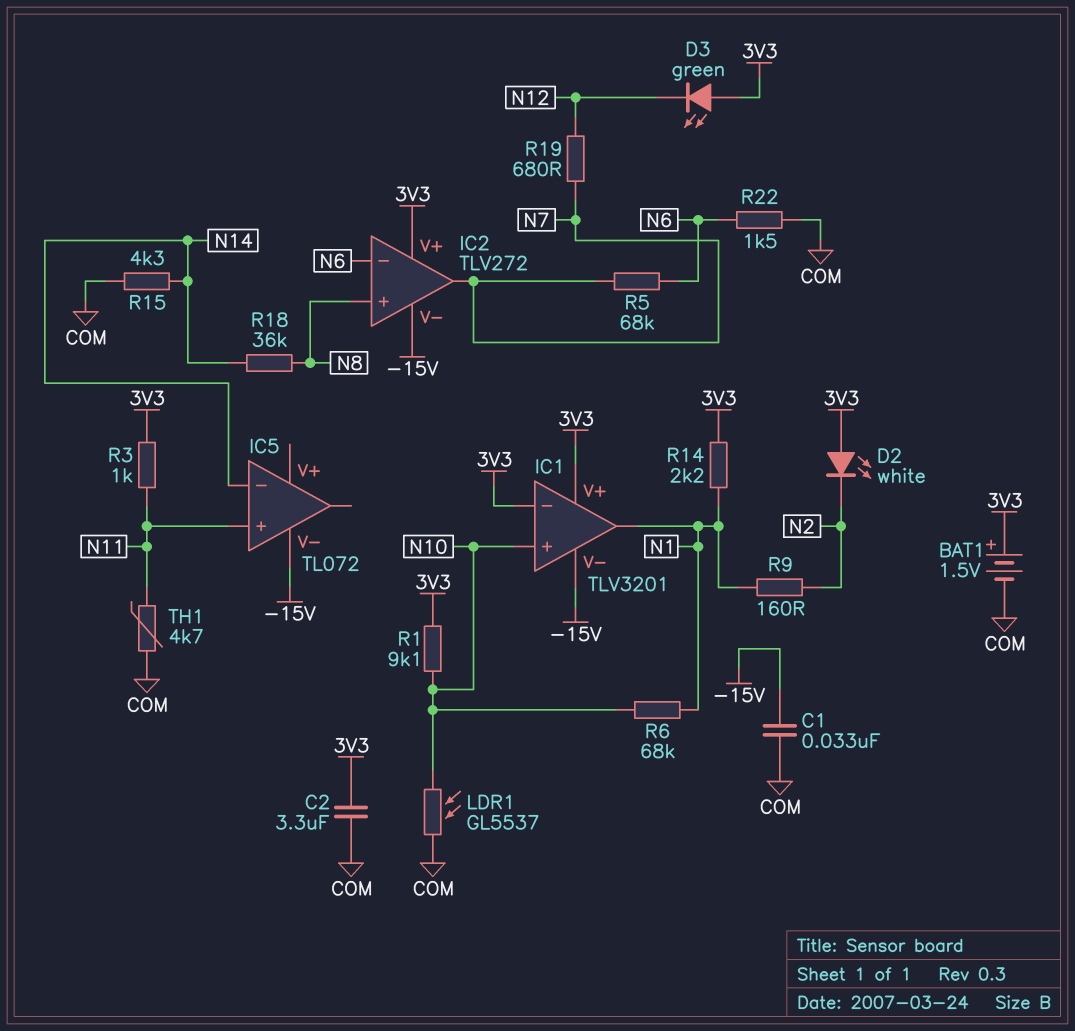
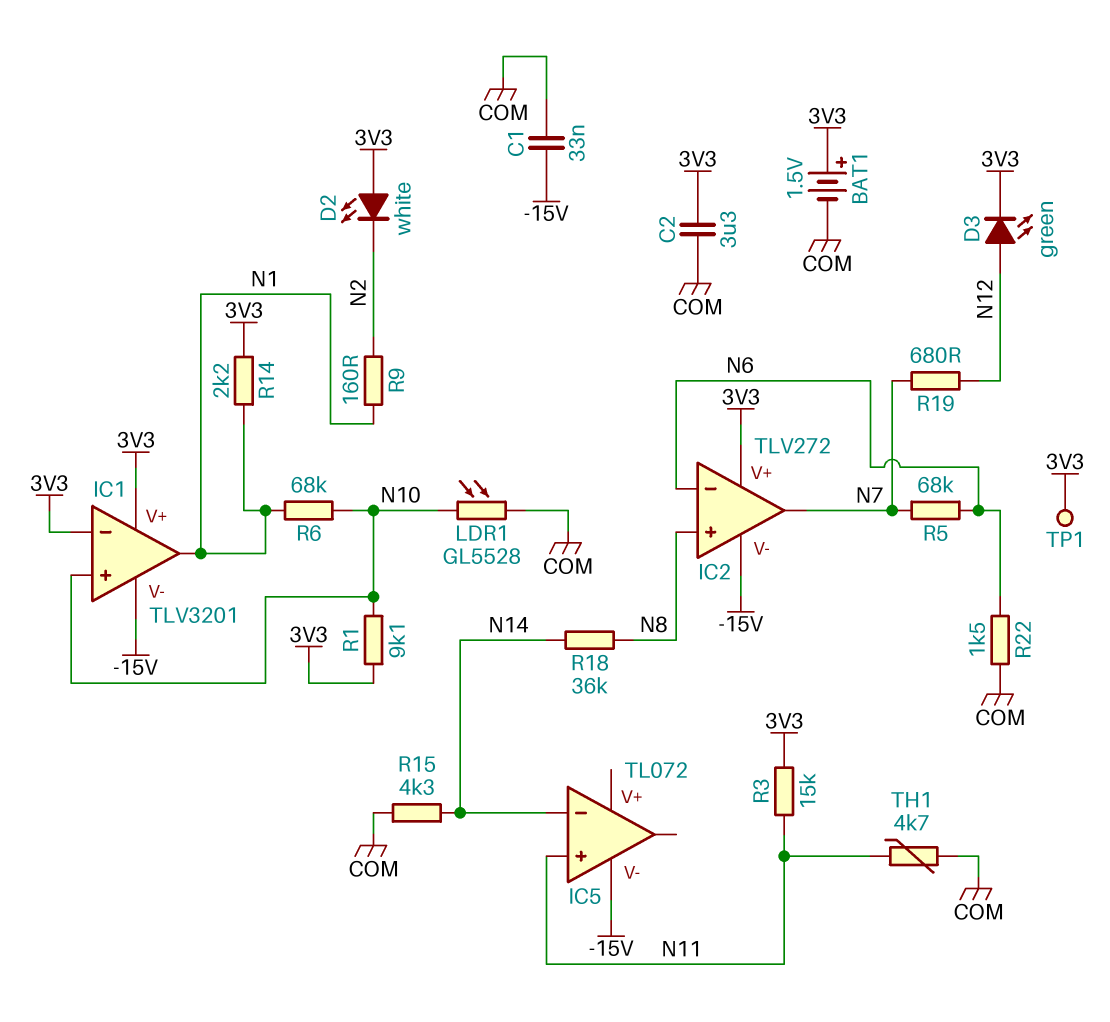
D3: LED green (A 3V3, K N12) -> LED green (A N12, K 3V3)
LDR1: GL5537 (COM, N10) -> GL5528 (COM, N10)
R3: 1k (3V3, N11) -> 15k (3V3, N11)
TP1: none -> test point (3V3)

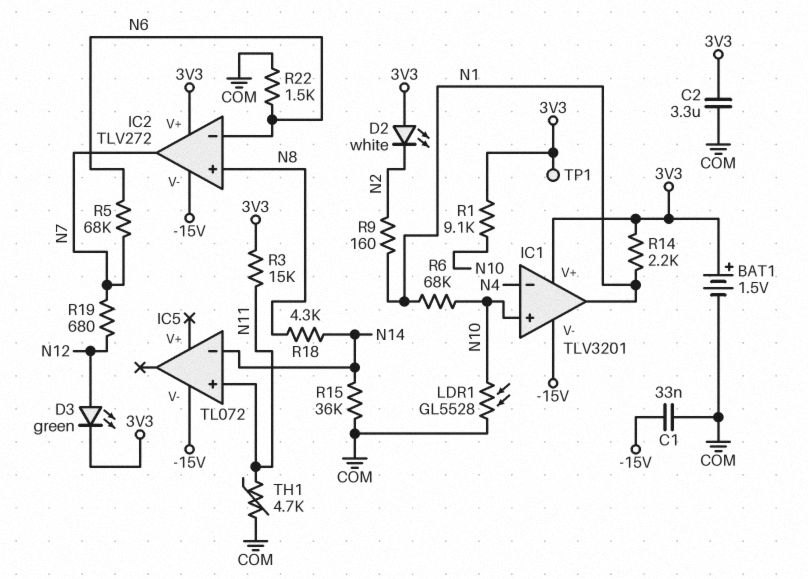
IC1 pin in-: 3V3 -> N4
R15: 4.3k (COM, N14) -> 36k (COM, N14)
R18: 36k (N8, N14) -> 4.3k (N8, N14)

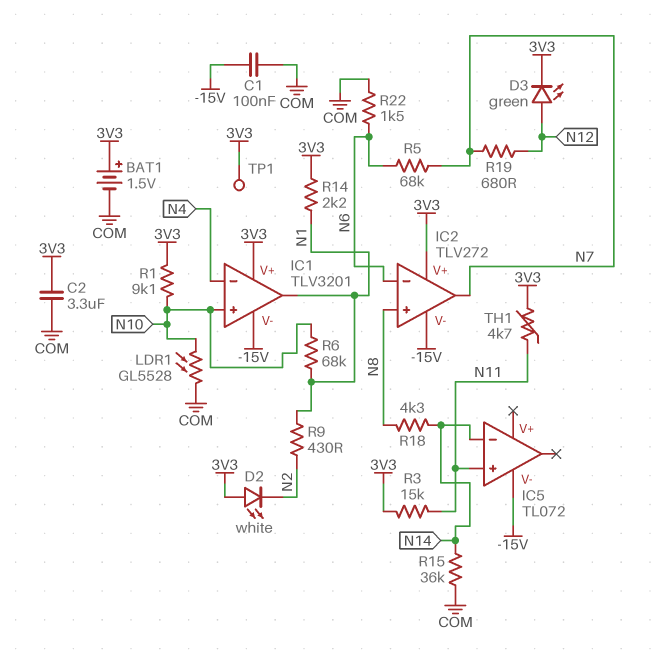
C1: 33nF (-15V, COM) -> 100nF (-15V, COM)
R9: 160 (N1, N2) -> 430 (N1, N2)
TH1: 4.7k (COM, N11) -> 4.7k (3V3, N11)

